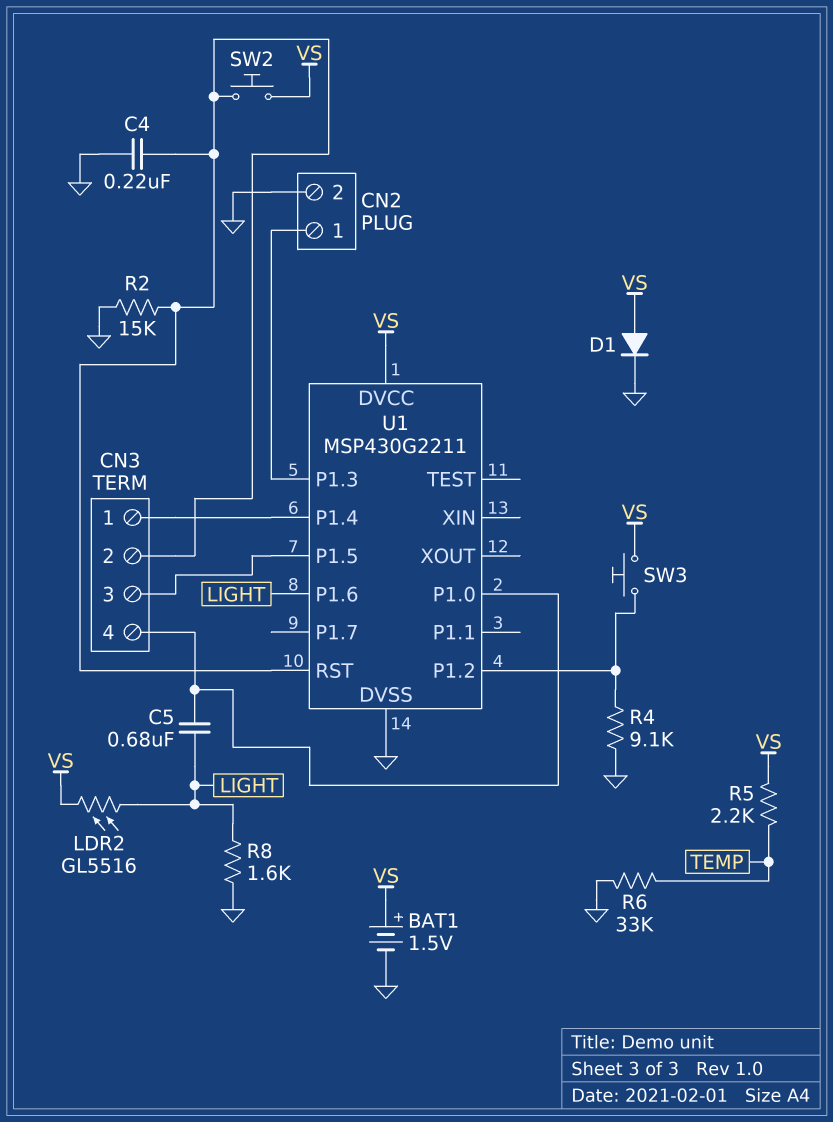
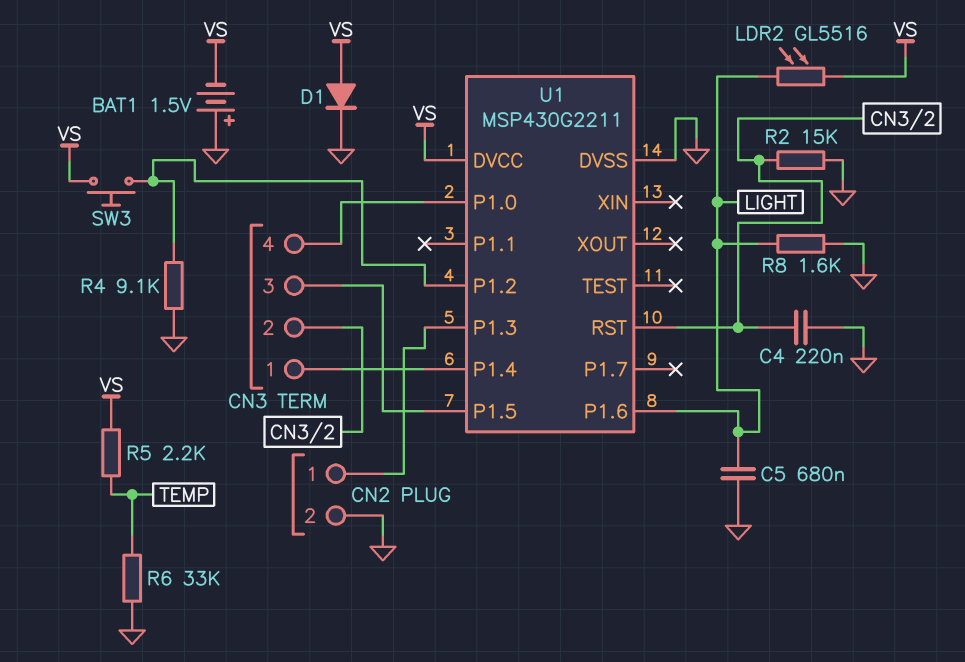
BAT1: 1.5V (plus VS, minus GND) -> 1.5V (plus GND, minus VS)
C5: 680nF (CN3/4, LIGHT) -> 680nF (GND, LIGHT)
SW2: button (CN3/2, VS) -> none

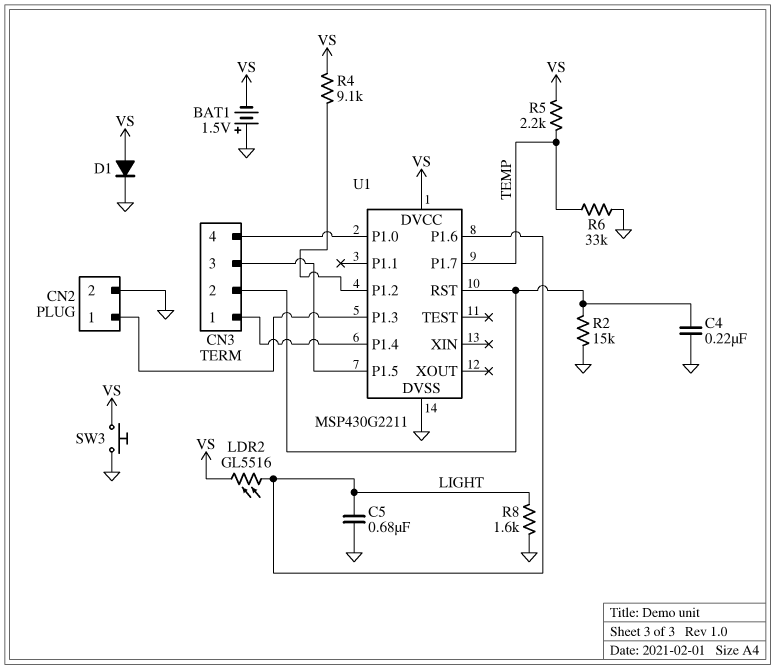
R4: 9.1k (GND, U1/P1.2) -> 9.1k (U1/P1.2, VS)
SW3: button (U1/P1.2, VS) -> button (GND, VS)
U1 pin P1.7: none -> TEMP

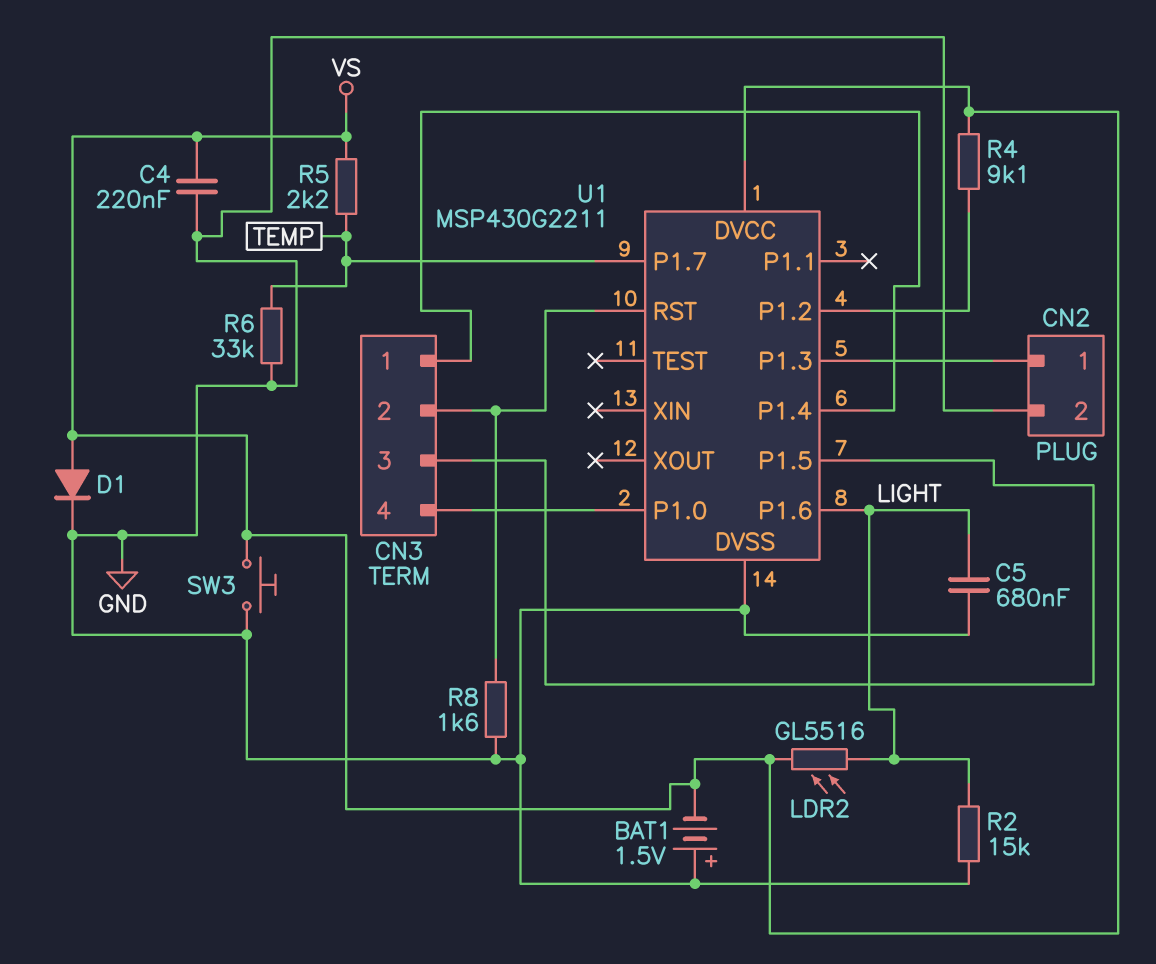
C4: 220nF (CN3/2, GND) -> 220nF (GND, VS)
R2: 15k (CN3/2, GND) -> 15k (GND, LIGHT)
R8: 1.6k (GND, LIGHT) -> 1.6k (CN3/2, GND)

